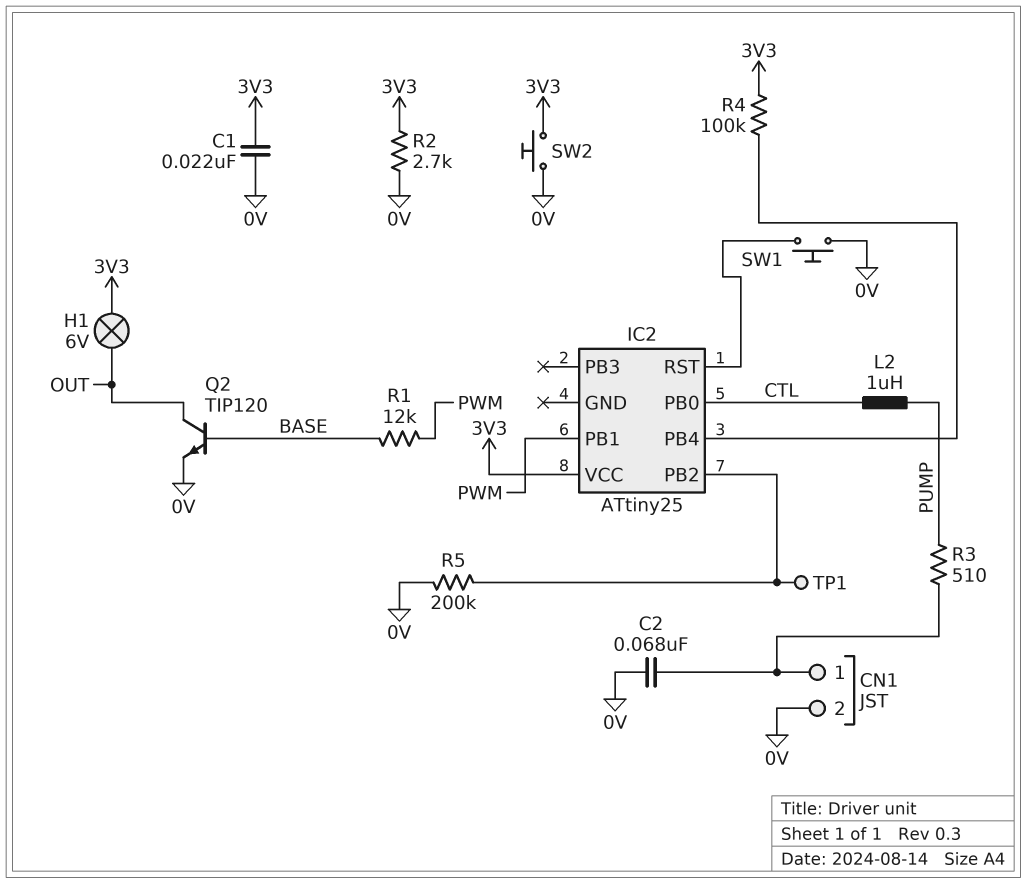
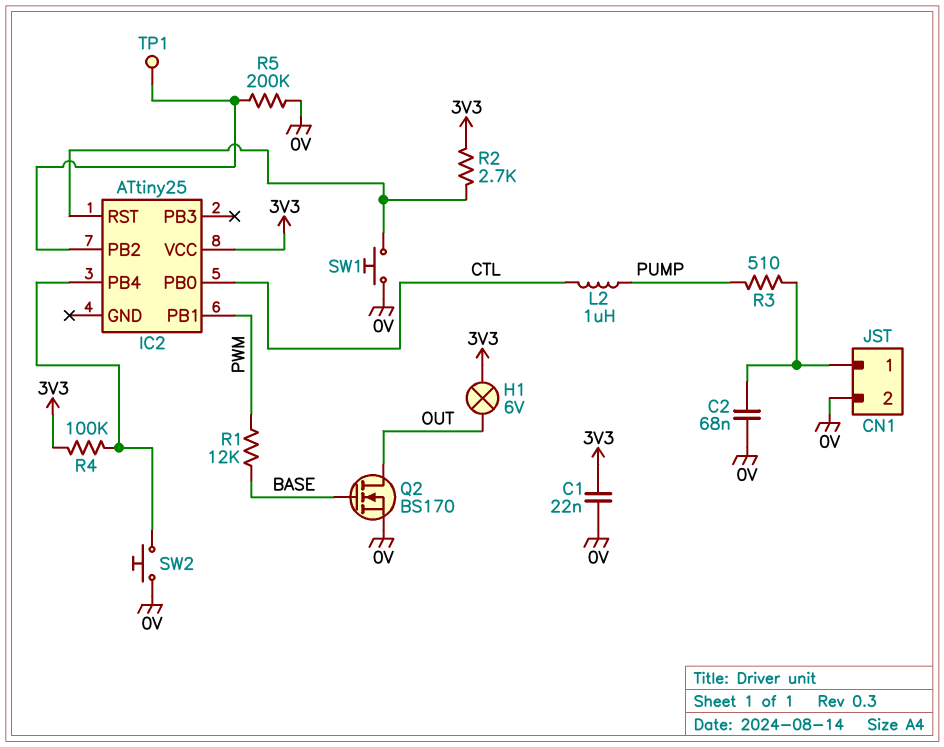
Q2: NPN TIP120 (B BASE, C OUT, E 0V) -> NMOS BS170 (G BASE, D OUT, S 0V)
R2: 2.7k (0V, 3V3) -> 2.7k (3V3, IC2/RST)
SW2: button (0V, 3V3) -> button (0V, IC2/PB4)

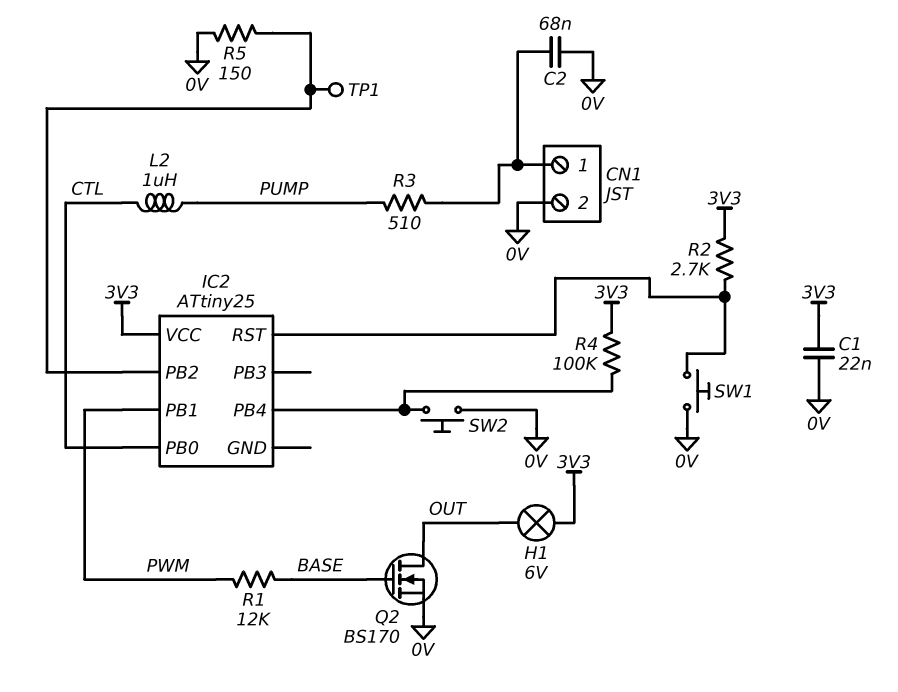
R5: 200k (0V, IC2/PB2) -> 150 (0V, IC2/PB2)

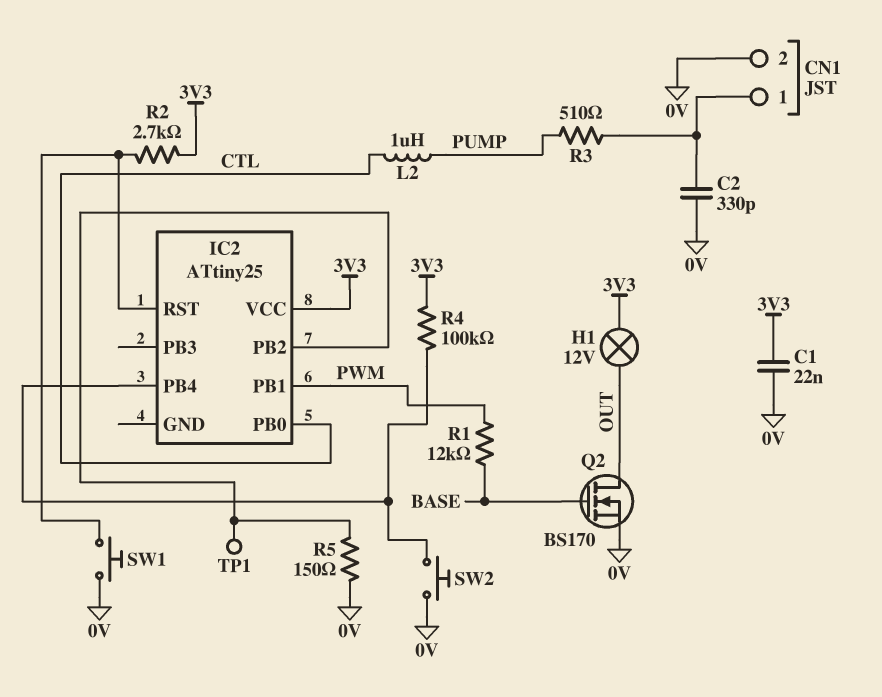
C2: 68nF (0V, CN1/1) -> 330pF (0V, CN1/1)
H1: lamp 6V (3V3, OUT) -> lamp 12V (3V3, OUT)

